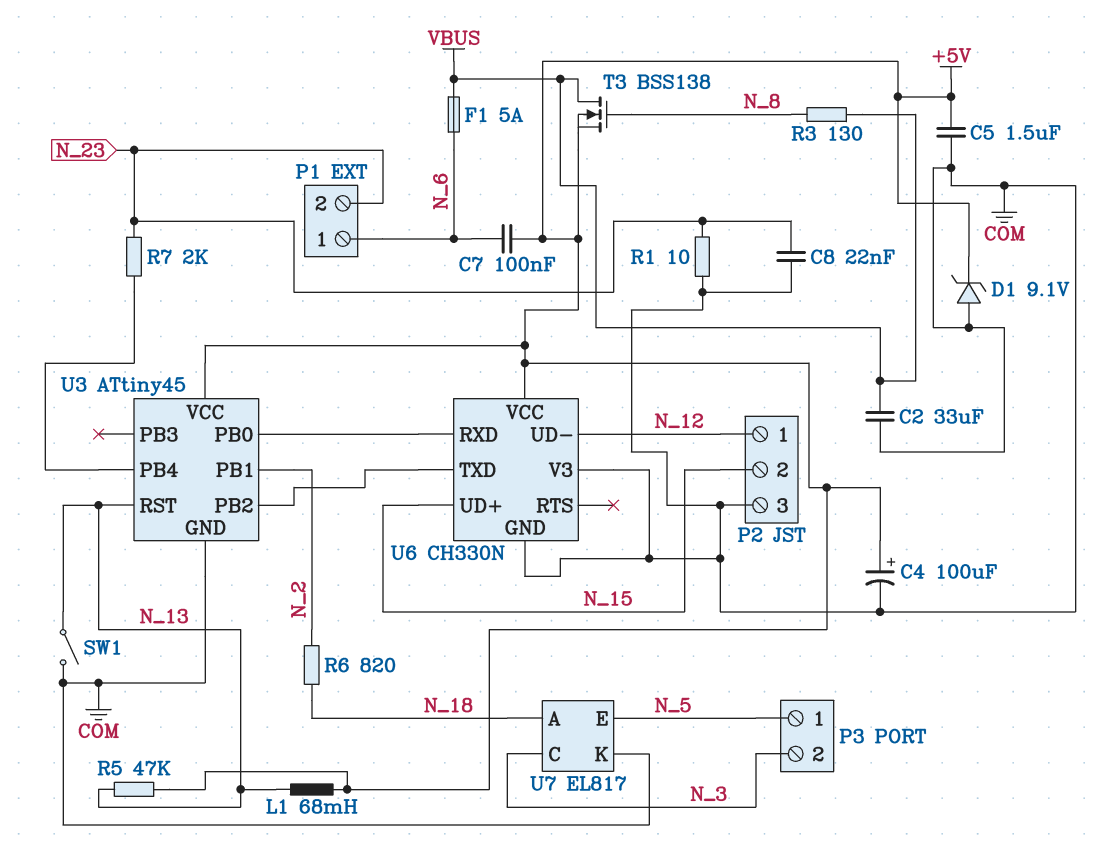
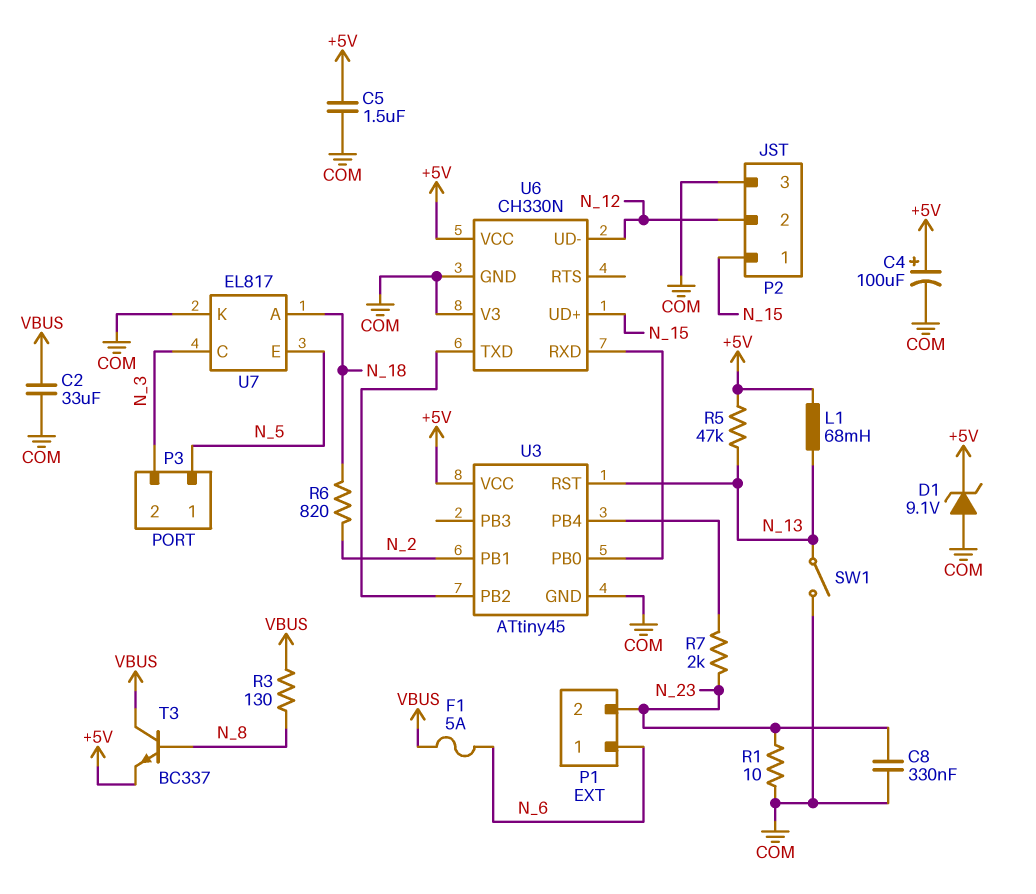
C7: 100nF (+5V, N_6) -> none
C8: 22nF (COM, N_23) -> 330nF (COM, N_23)
P2 pin 1: N_12 -> N_15
P2 pin 2: N_15 -> N_12
T3: NMOS BSS138 (G N_8, D VBUS, S +5V) -> NPN BC337 (B N_8, C VBUS, E +5V)

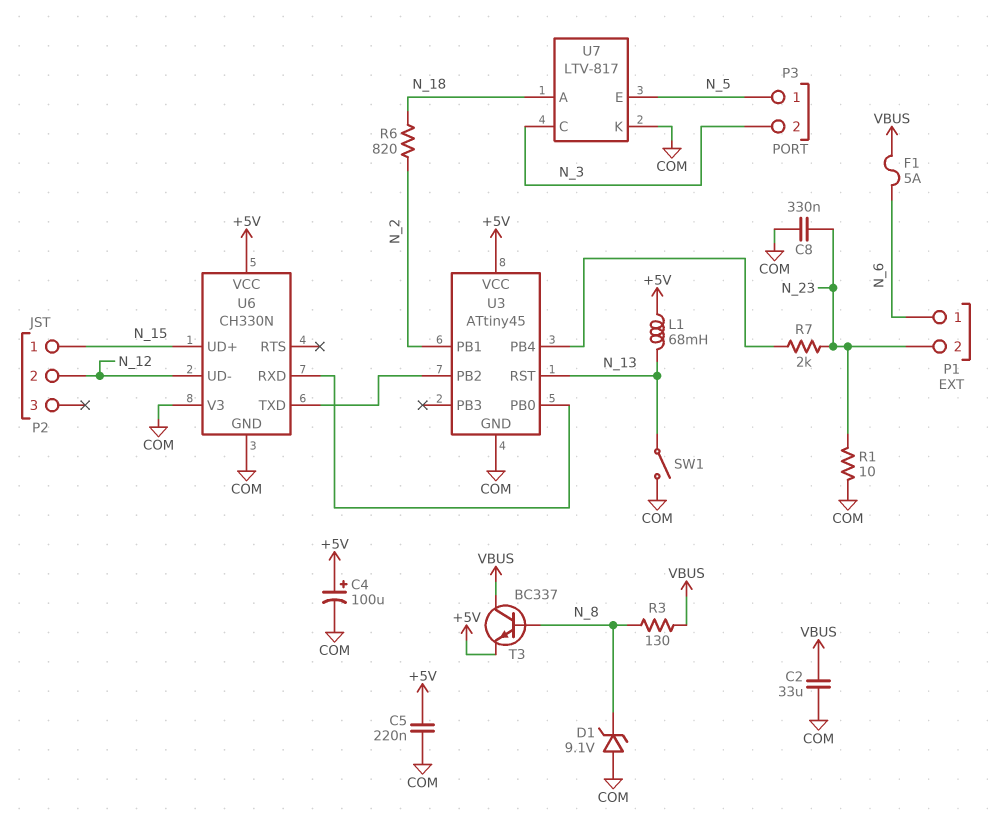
C5: 1.5uF (+5V, COM) -> 220nF (+5V, COM)
D1: zener 9.1V (A COM, K +5V) -> zener 9.1V (A COM, K N_8)
P2 pin 3: COM -> none
R5: 47k (+5V, N_13) -> none
U7: EL817 -> LTV-817

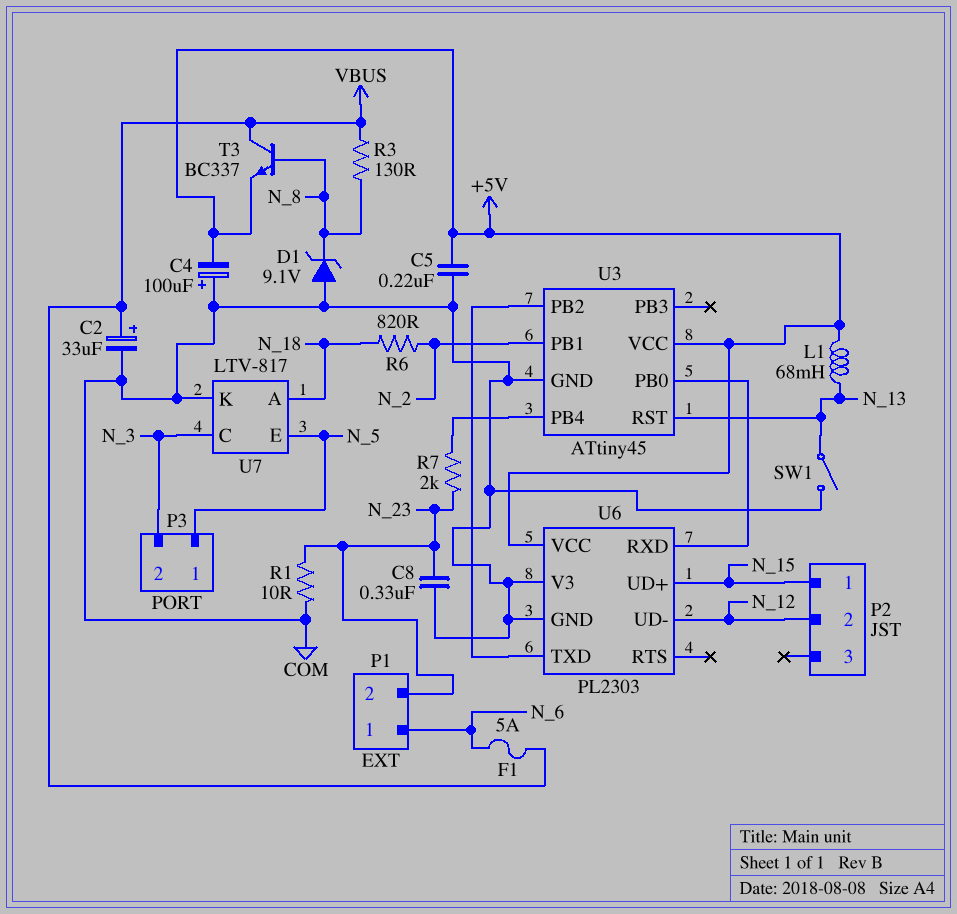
C2: 33uF (COM, VBUS) -> 33uF (plus VBUS, minus COM)
C4: 100uF (plus +5V, minus COM) -> 100uF (plus COM, minus +5V)
U6: CH330N -> PL2303

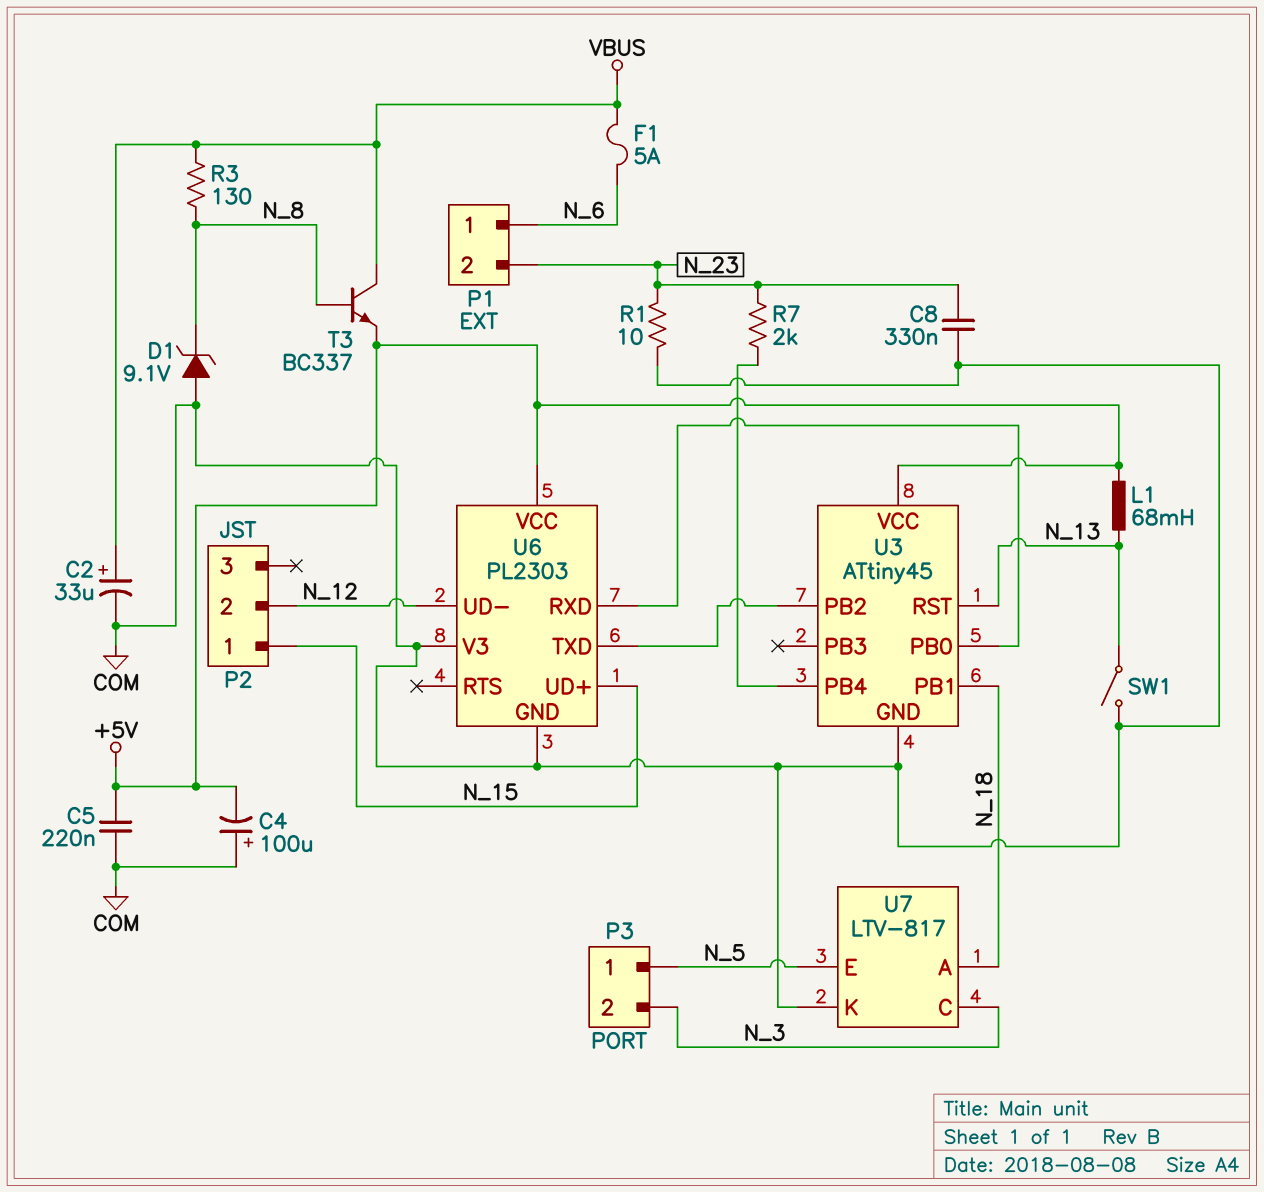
R6: 820 (N_2, N_18) -> none
U3 pin PB1: N_2 -> N_18

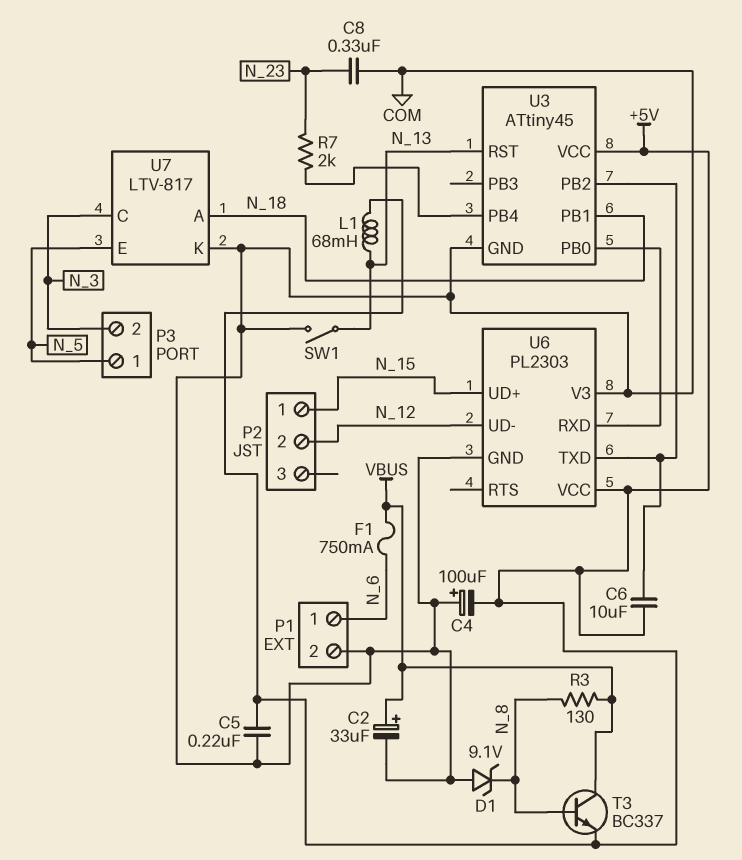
C6: none -> 10uF (+5V, U3/PB2)
F1: 5A (N_6, VBUS) -> 750mA (N_6, VBUS)
P1 pin 2: N_23 -> COM
R1: 10 (COM, N_23) -> none

